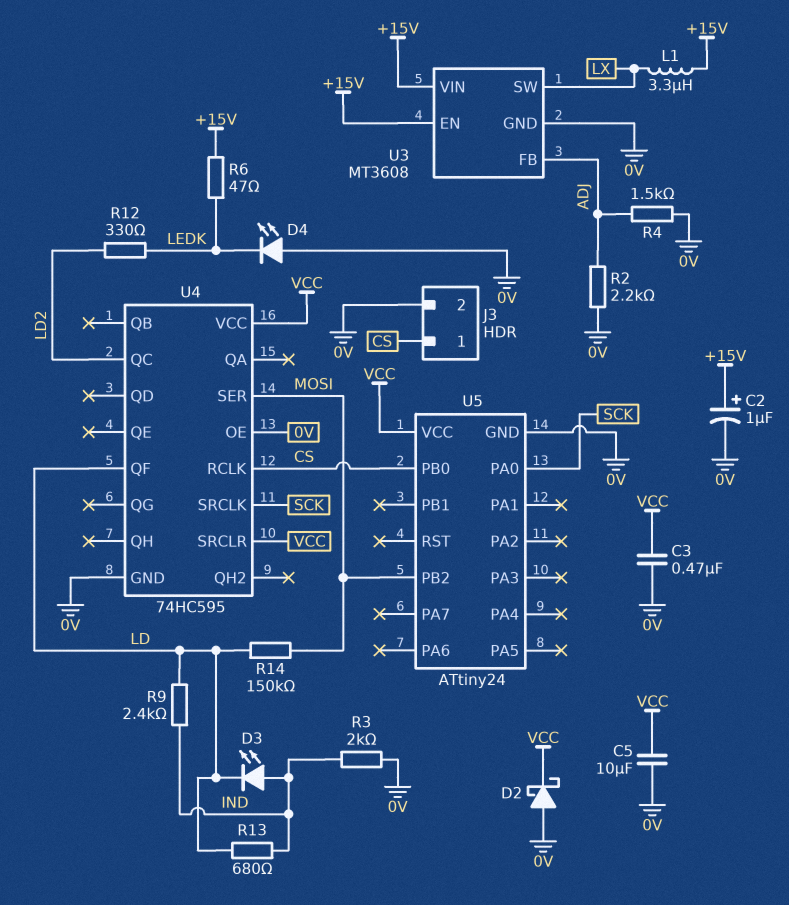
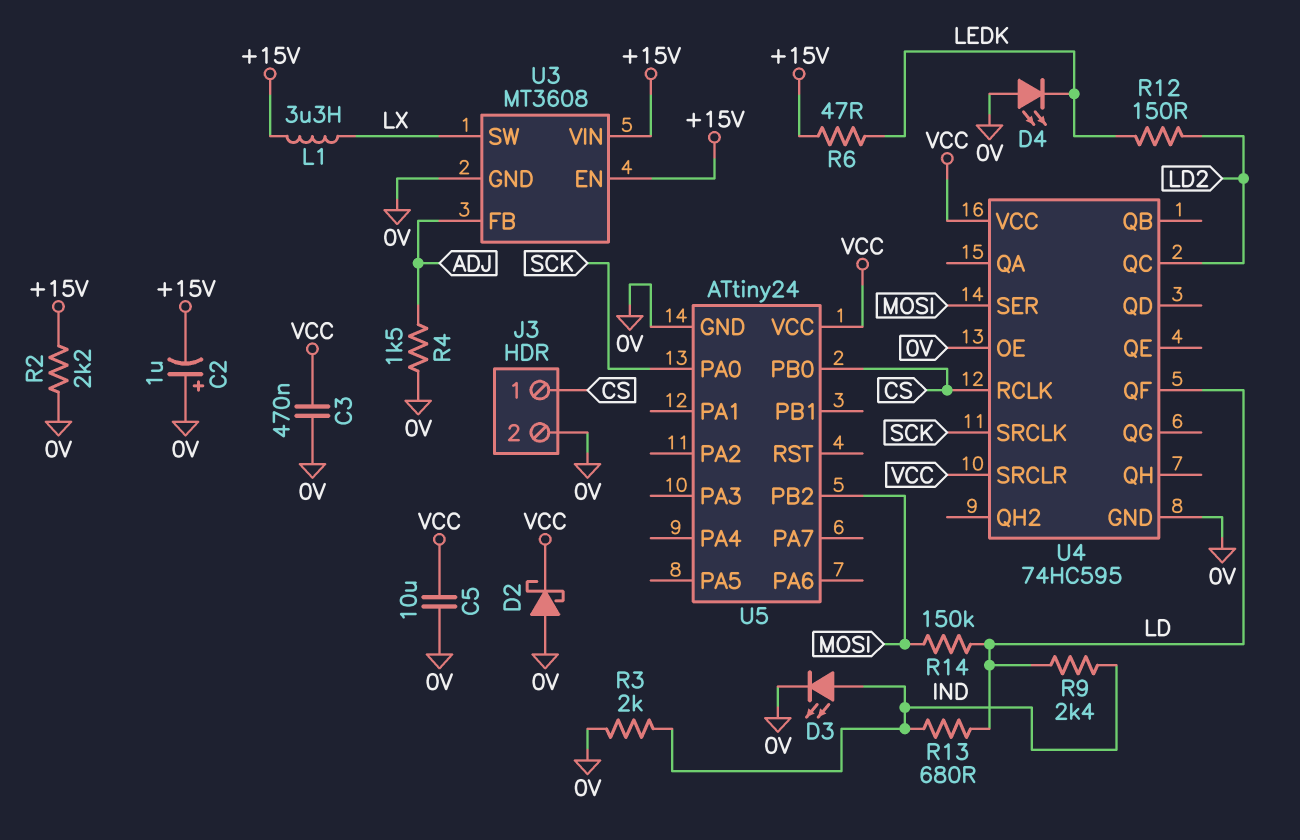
C2: 1uF (plus +15V, minus 0V) -> 1uF (plus 0V, minus +15V)
D3: LED (A IND, K LD) -> LED (A IND, K 0V)
R2: 2.2k (0V, ADJ) -> 2.2k (+15V, 0V)
R12: 330 (LD2, LEDK) -> 150 (LD2, LEDK)

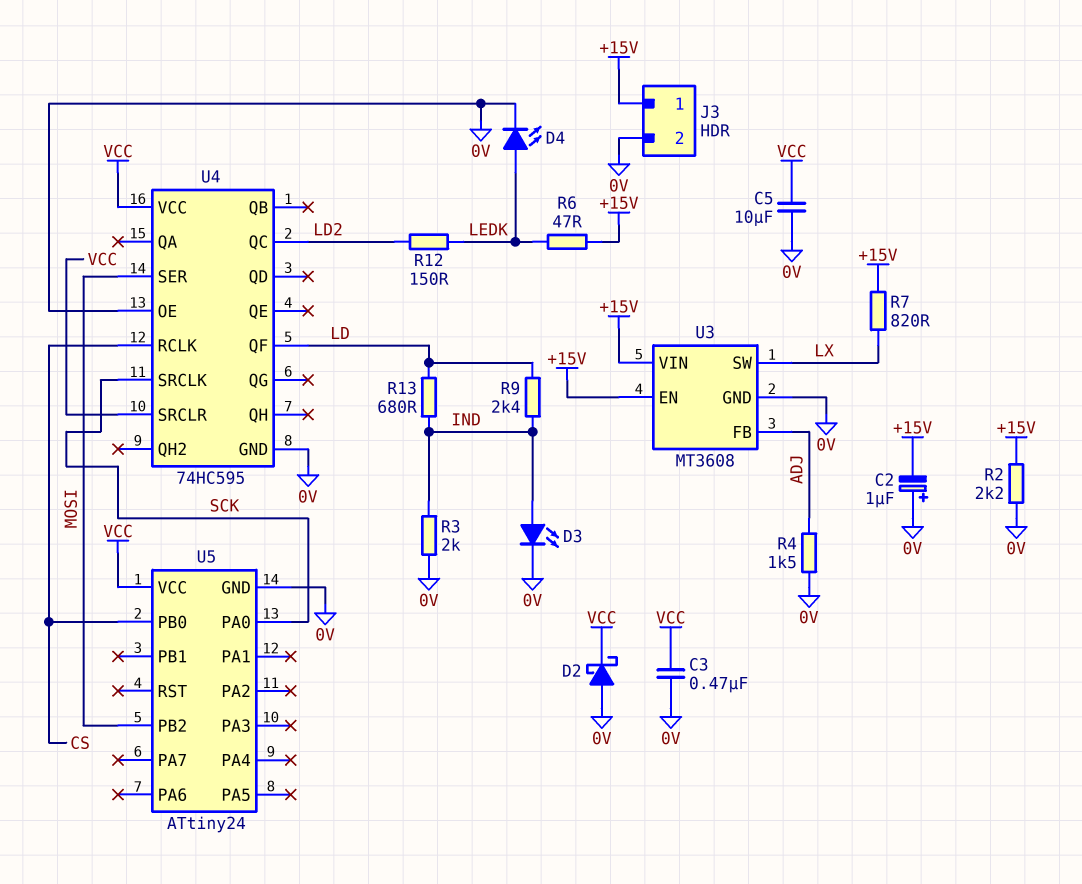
D4: LED (A 0V, K LEDK) -> LED (A LEDK, K 0V)
J3 pin 1: CS -> +15V
L1: 3.3uH (+15V, LX) -> none
R7: none -> 820 (+15V, LX)
R14: 150k (LD, MOSI) -> none

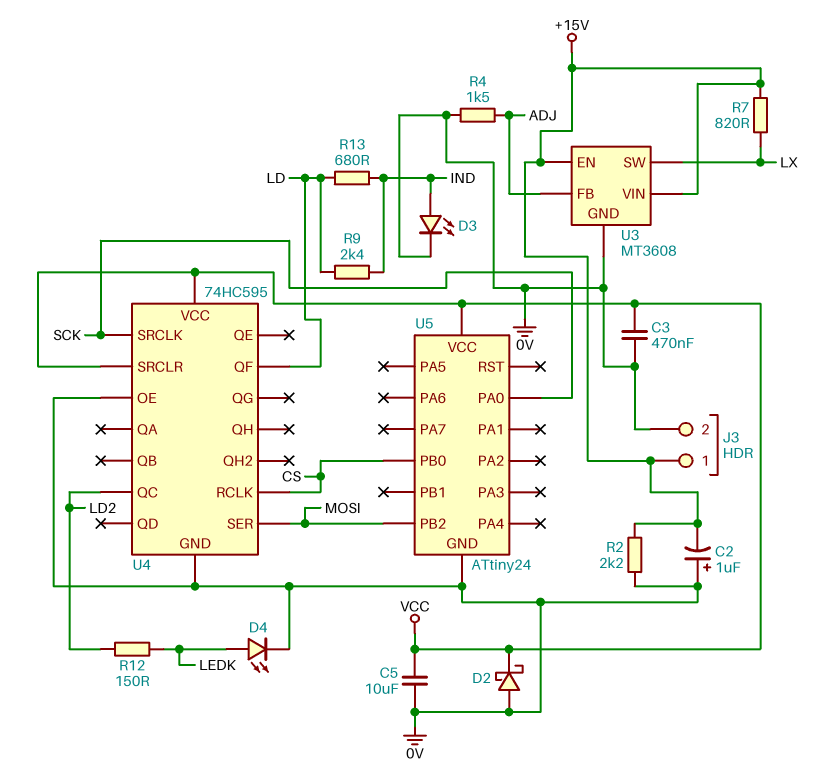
R3: 2k (0V, IND) -> none
R6: 47 (+15V, LEDK) -> none

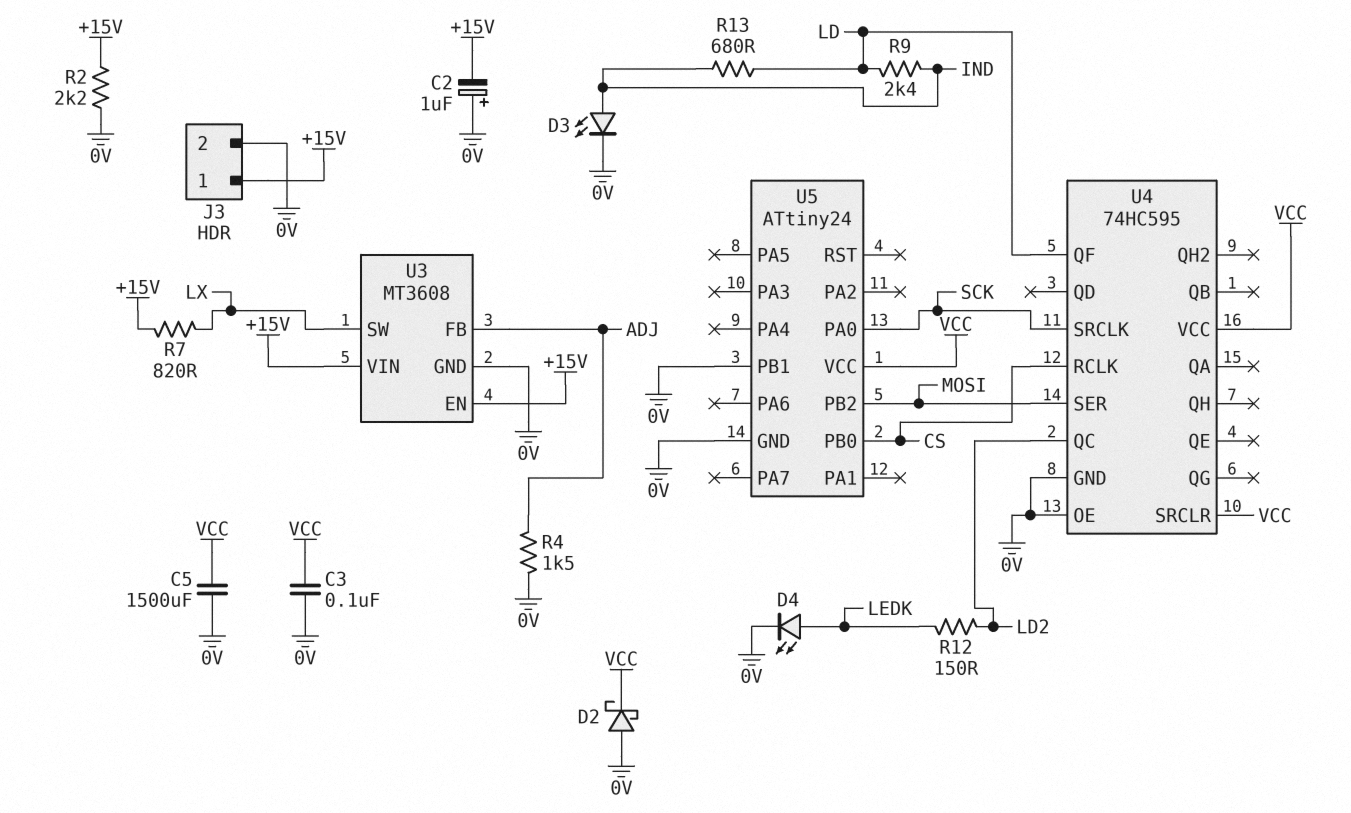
C3: 470nF (0V, VCC) -> 100nF (0V, VCC)
C5: 10uF (0V, VCC) -> 1500uF (0V, VCC)
U5 pin PB1: none -> 0V

